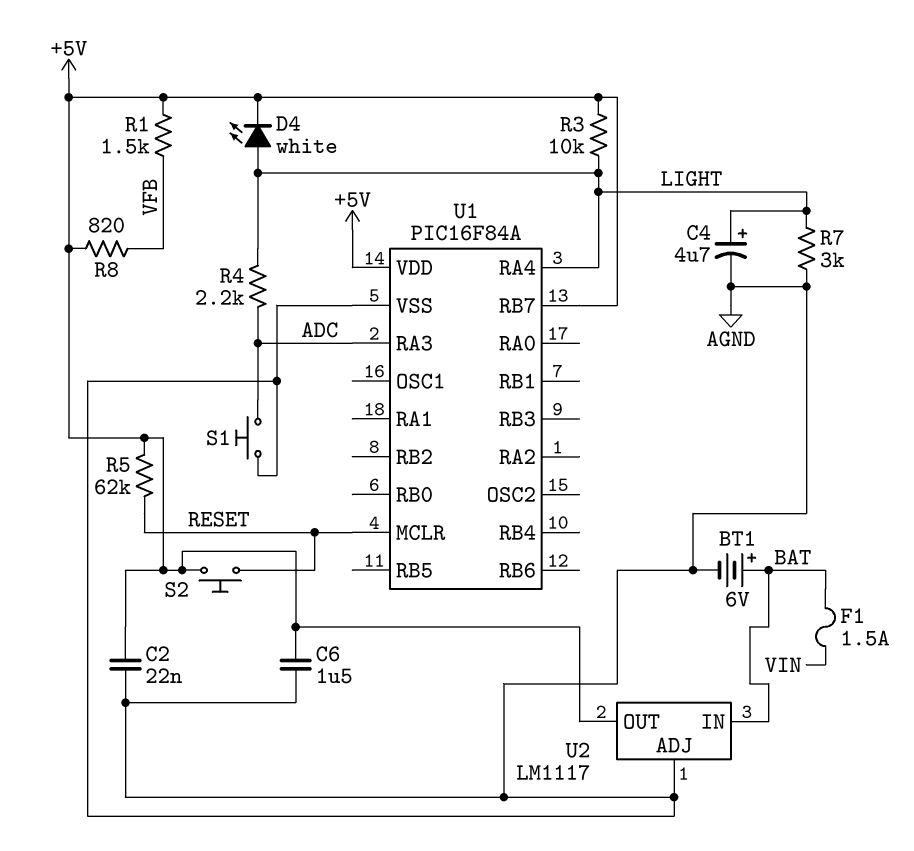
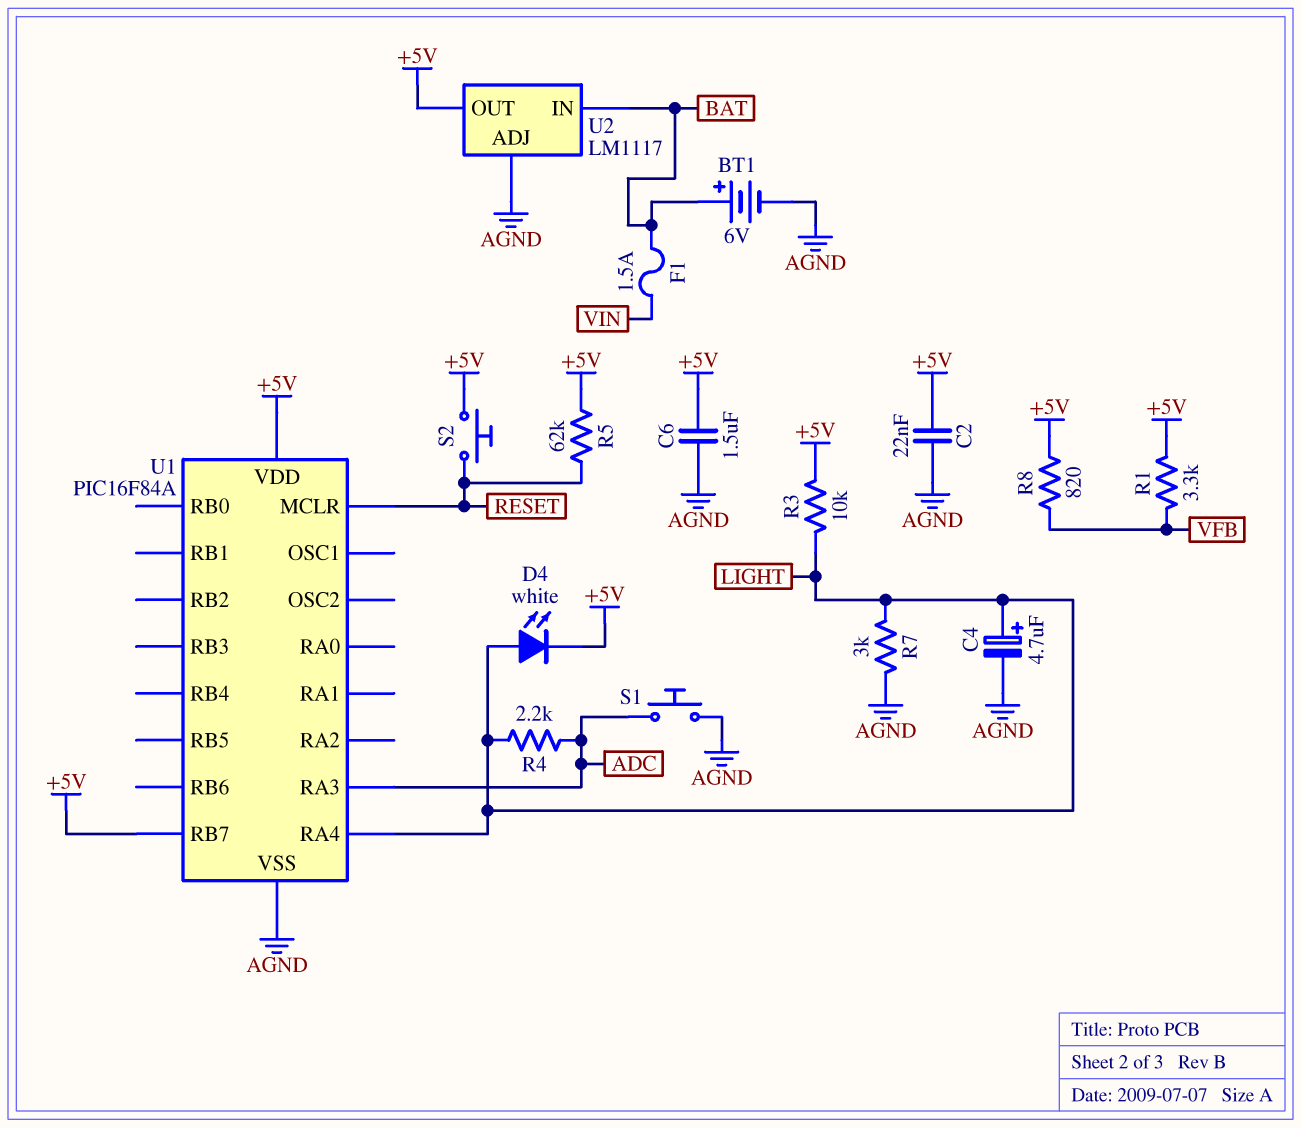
R1: 1.5k (+5V, VFB) -> 3.3k (+5V, VFB)

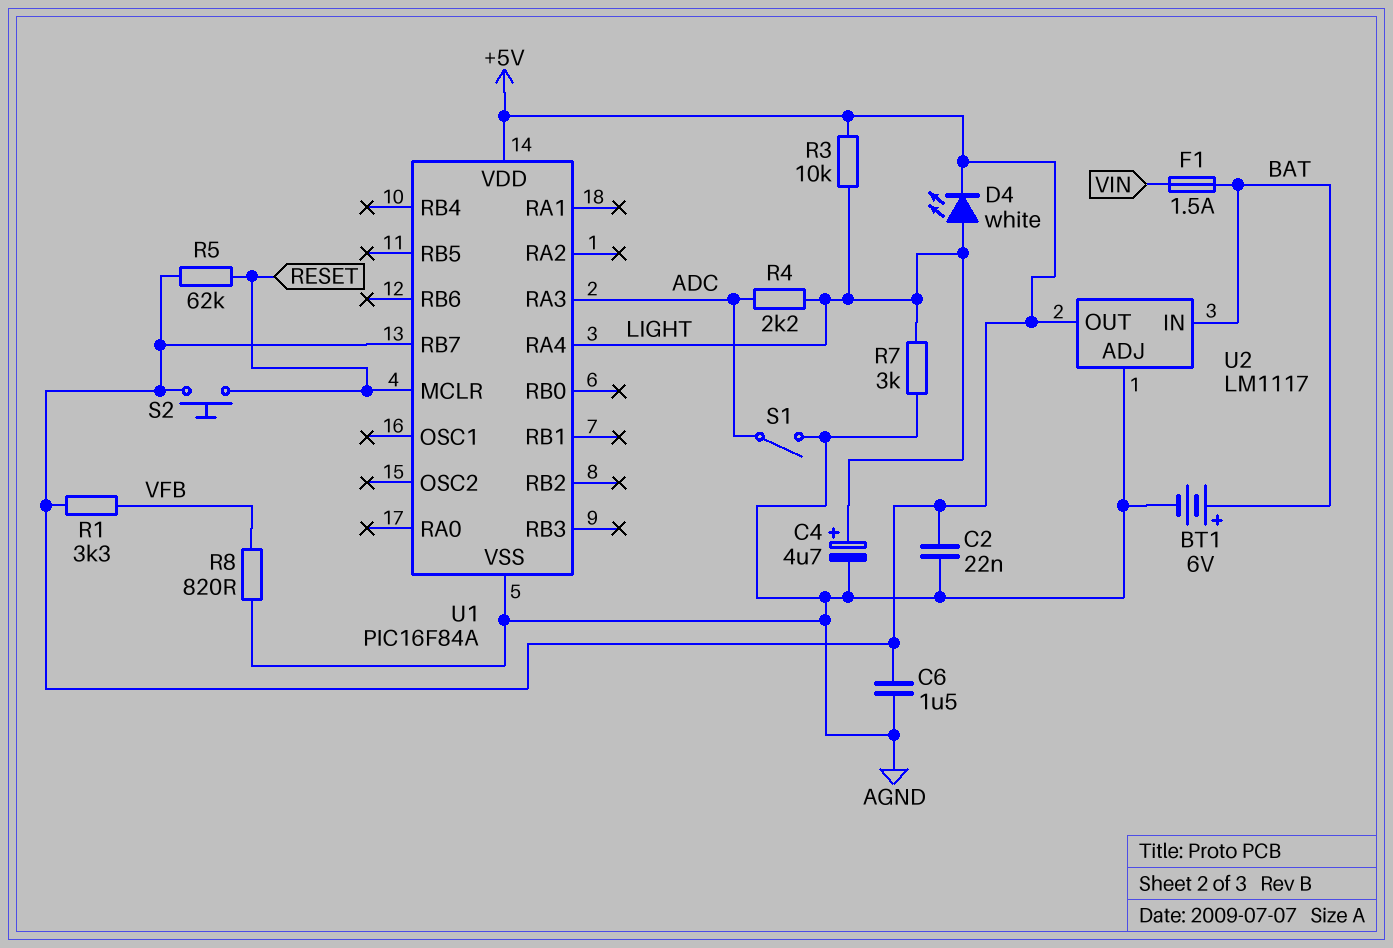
R8: 820 (+5V, VFB) -> 820 (AGND, VFB)
S1: button (ADC, AGND) -> switch (ADC, AGND)

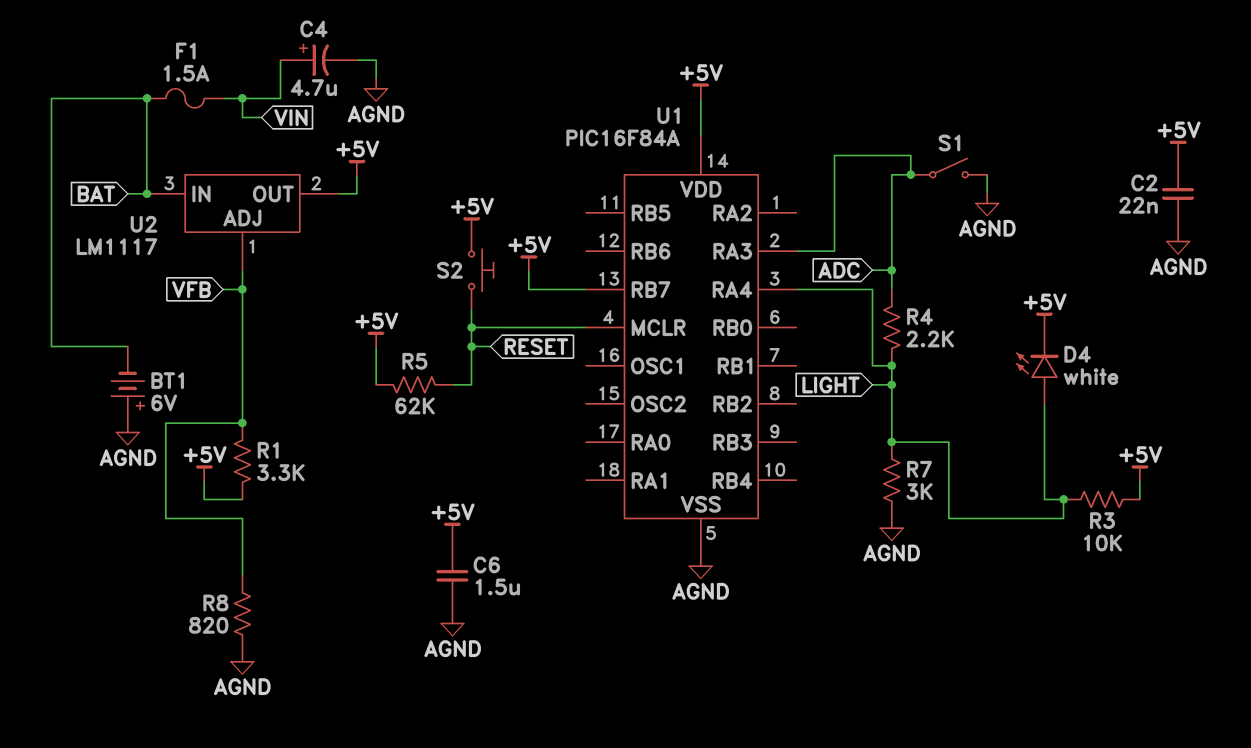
BT1: 6V (plus BAT, minus AGND) -> 6V (plus AGND, minus BAT)
C4: 4.7uF (plus LIGHT, minus AGND) -> 4.7uF (plus VIN, minus AGND)
U2 pin ADJ: AGND -> VFB

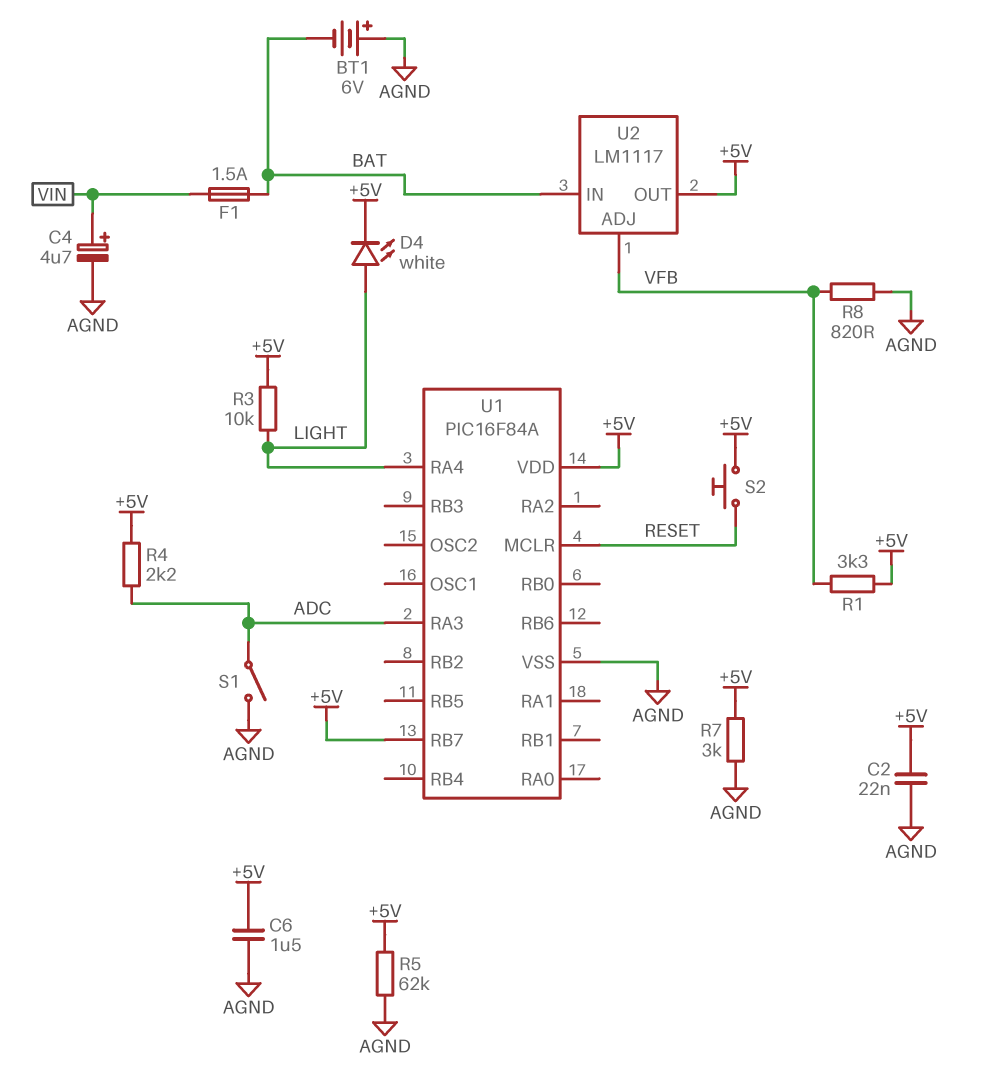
R4: 2.2k (ADC, LIGHT) -> 2.2k (+5V, ADC)
R5: 62k (+5V, RESET) -> 62k (+5V, AGND)
R7: 3k (AGND, LIGHT) -> 3k (+5V, AGND)

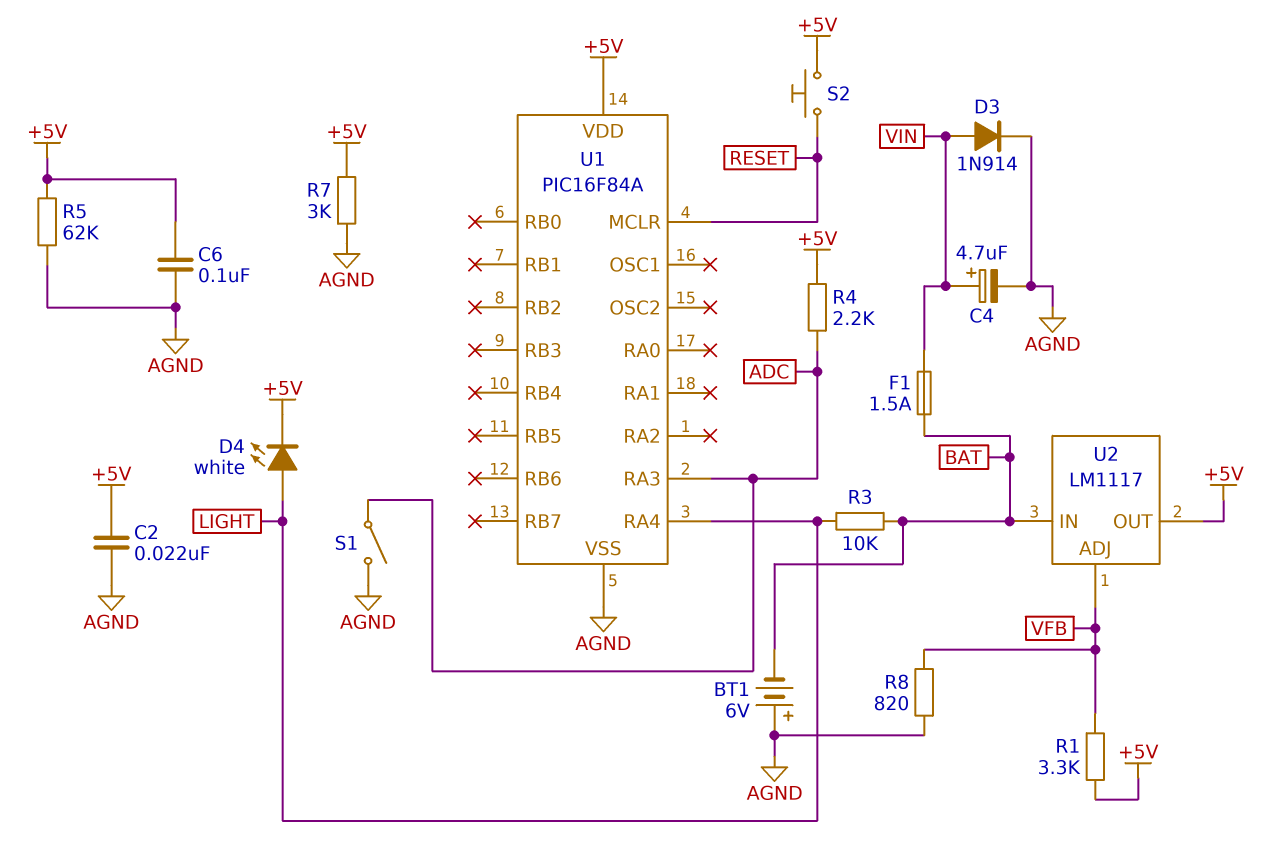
C6: 1.5uF (+5V, AGND) -> 100nF (+5V, AGND)
D3: none -> diode 1N914 (A VIN, K AGND)
R3: 10k (+5V, LIGHT) -> 10k (BAT, LIGHT)
U1 pin RB7: +5V -> none

